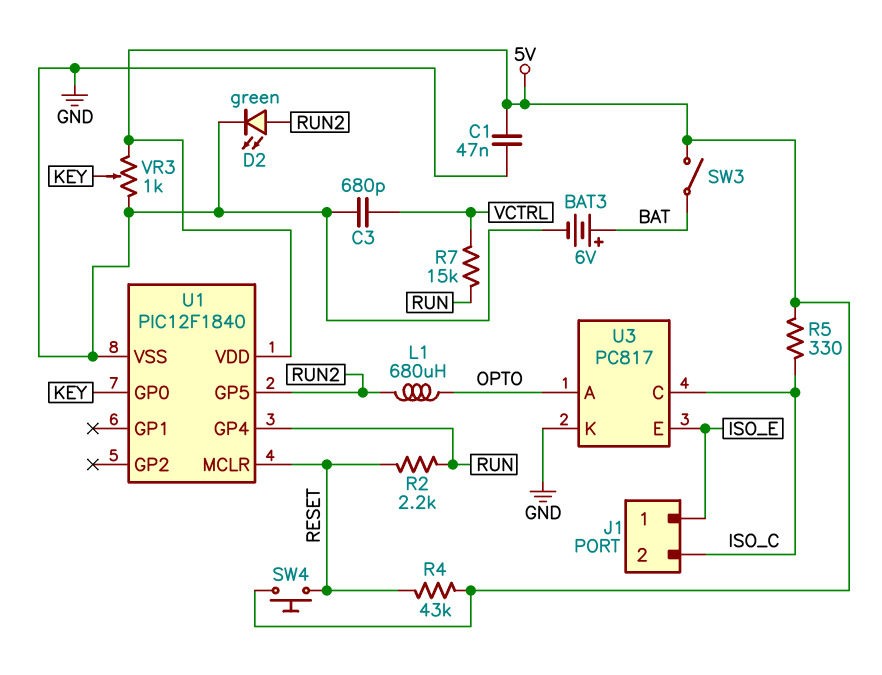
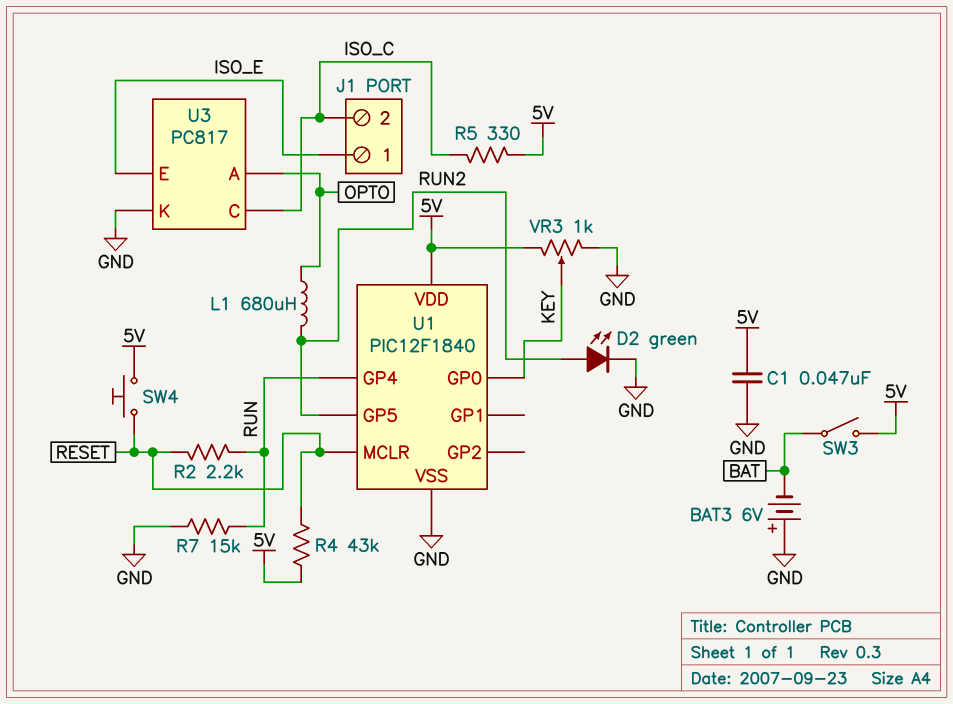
BAT3: 6V (plus BAT, minus GND) -> 6V (plus GND, minus BAT)
C3: 680pF (GND, VCTRL) -> none
R7: 15k (RUN, VCTRL) -> 15k (GND, RUN)

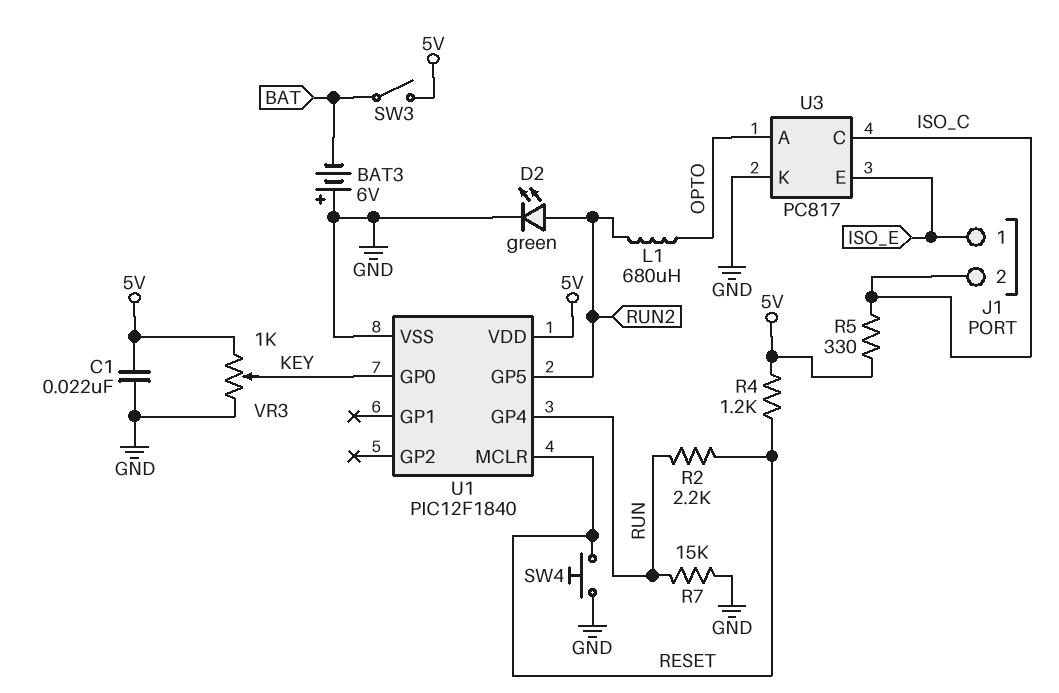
C1: 47nF (5V, GND) -> 22nF (5V, GND)
R4: 43k (5V, RESET) -> 1.2k (5V, RESET)
SW4: button (5V, RESET) -> button (GND, RESET)

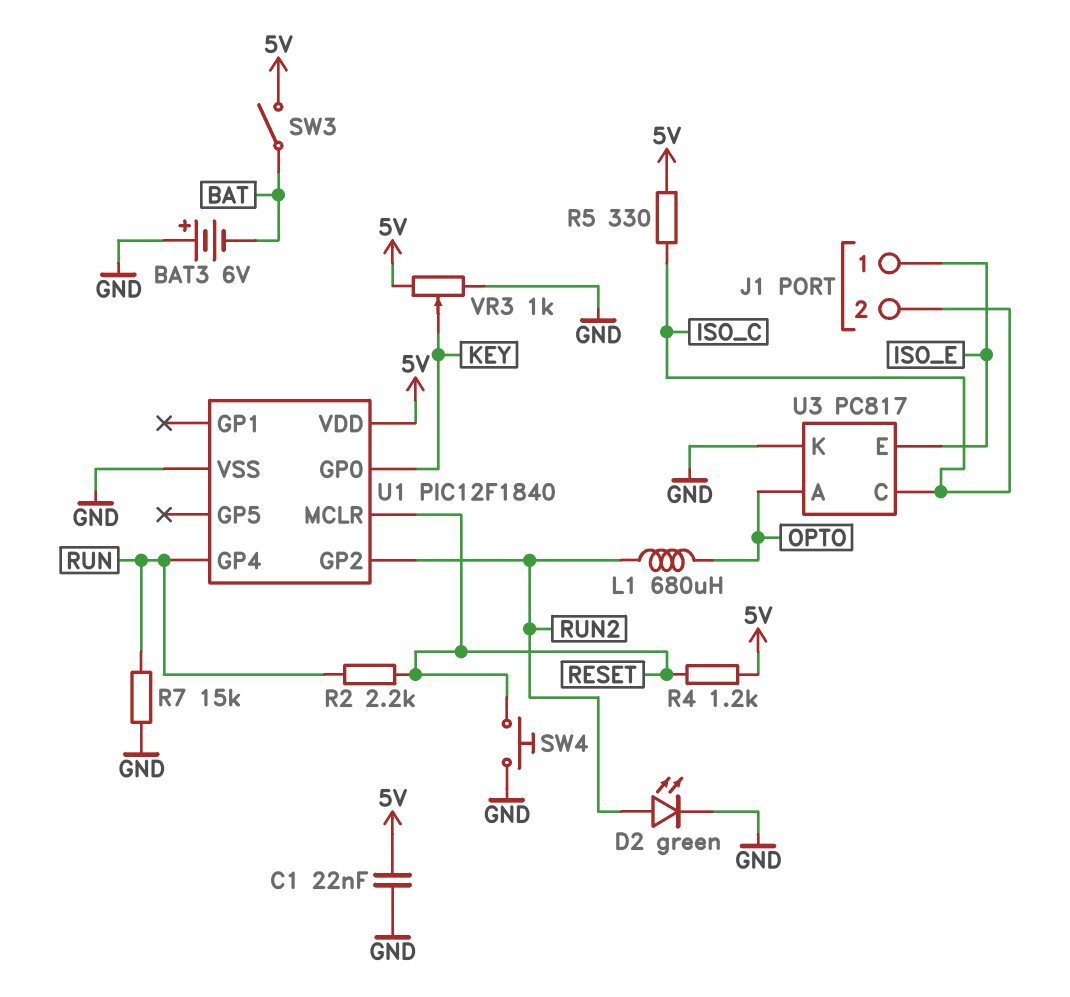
U1 pin GP2: none -> RUN2
U1 pin GP5: RUN2 -> none

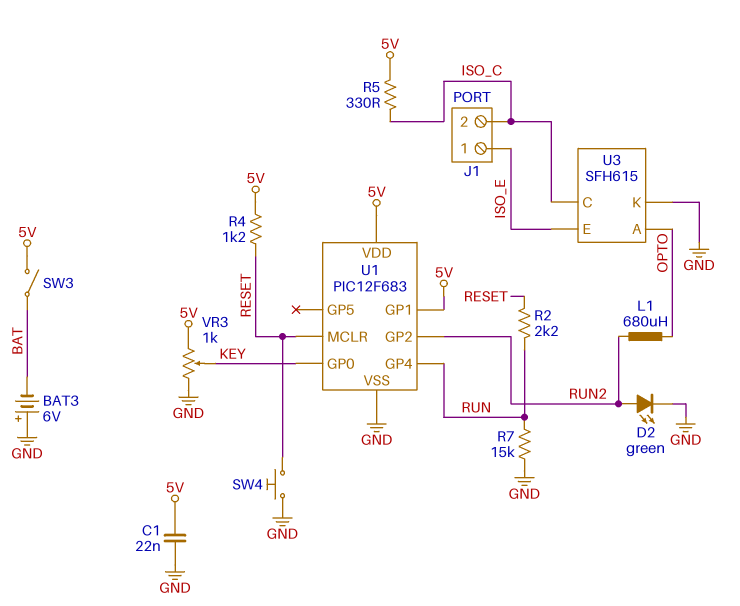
U1: PIC12F1840 -> PIC12F683
U1 pin GP1: none -> 5V
U3: PC817 -> SFH615

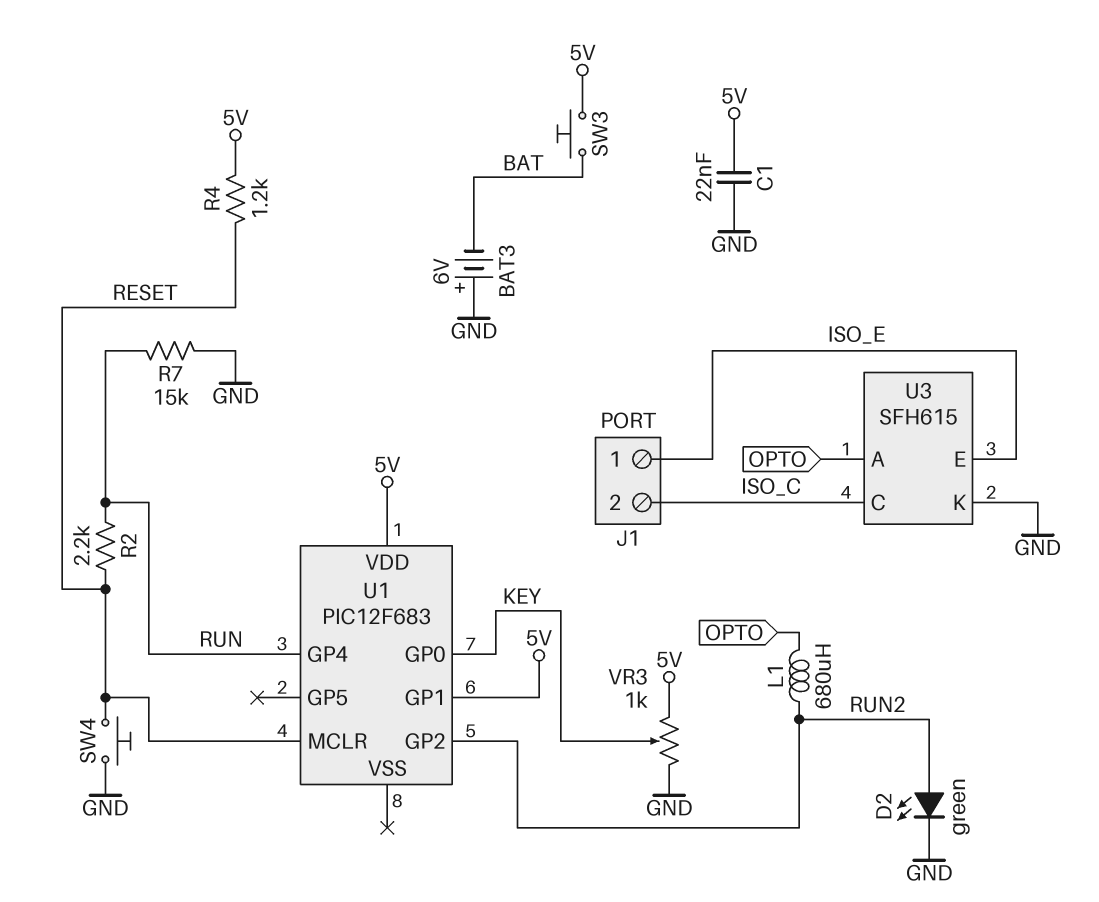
R5: 330 (5V, ISO_C) -> none
SW3: switch (5V, BAT) -> button (5V, BAT)
U1 pin VSS: GND -> none

